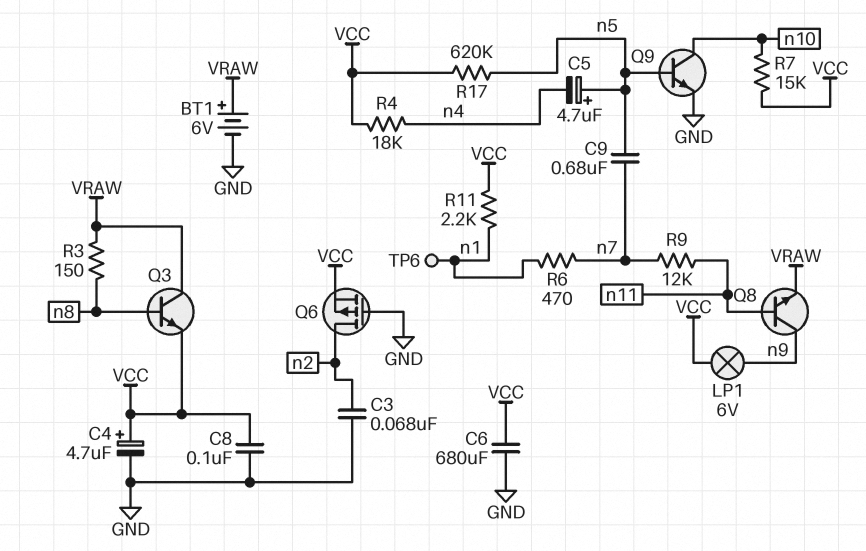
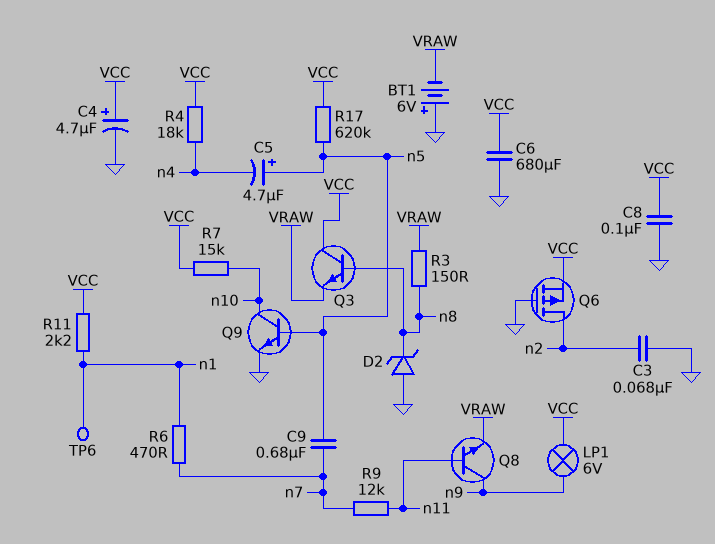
BT1: 6V (plus VRAW, minus GND) -> 6V (plus GND, minus VRAW)
D2: none -> zener (A GND, K n8)
Q3: NPN (B n8, C VRAW, E VCC) -> NPN (B n8, C VCC, E VRAW)

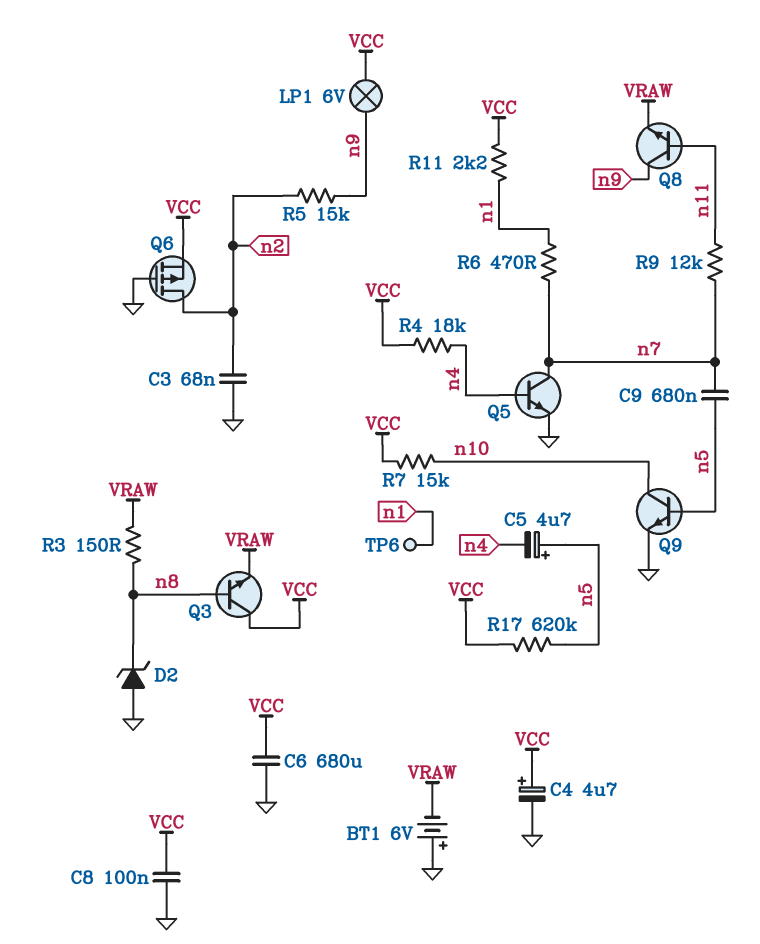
Q5: none -> NPN (B n4, C n7, E GND)
R5: none -> 15k (n2, n9)

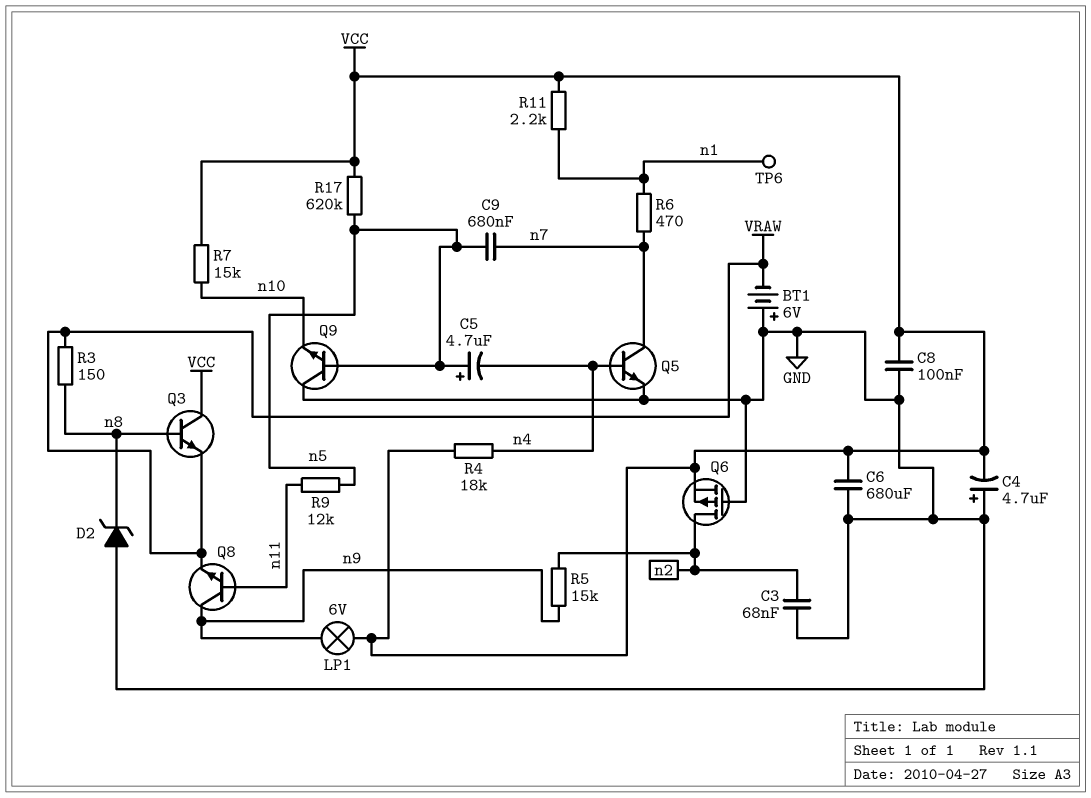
C4: 4.7uF (plus VCC, minus GND) -> 4.7uF (plus GND, minus VCC)
Q9: NPN (B n5, C n10, E GND) -> NPN (B n5, C GND, E n10)
R9: 12k (n7, n11) -> 12k (n5, n11)

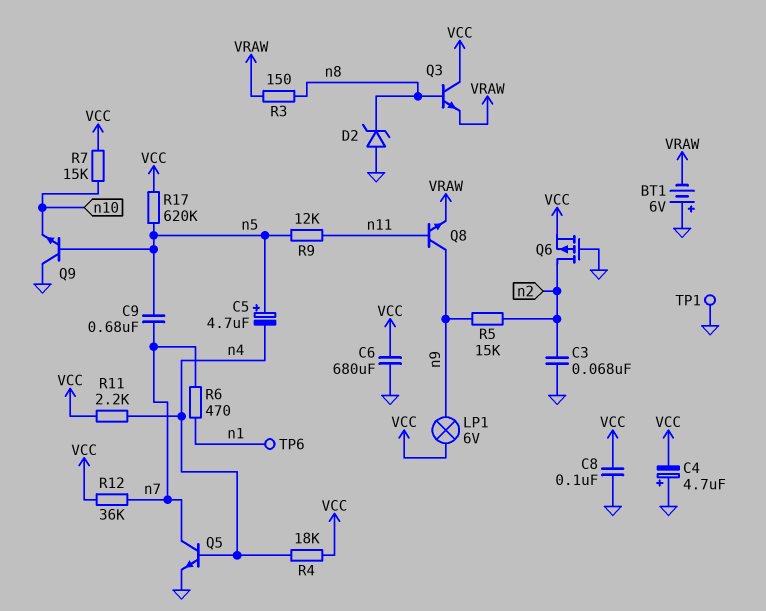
R11: 2.2k (VCC, n1) -> 2.2k (VCC, n4)
R12: none -> 36k (VCC, n7)
TP1: none -> test point (GND)

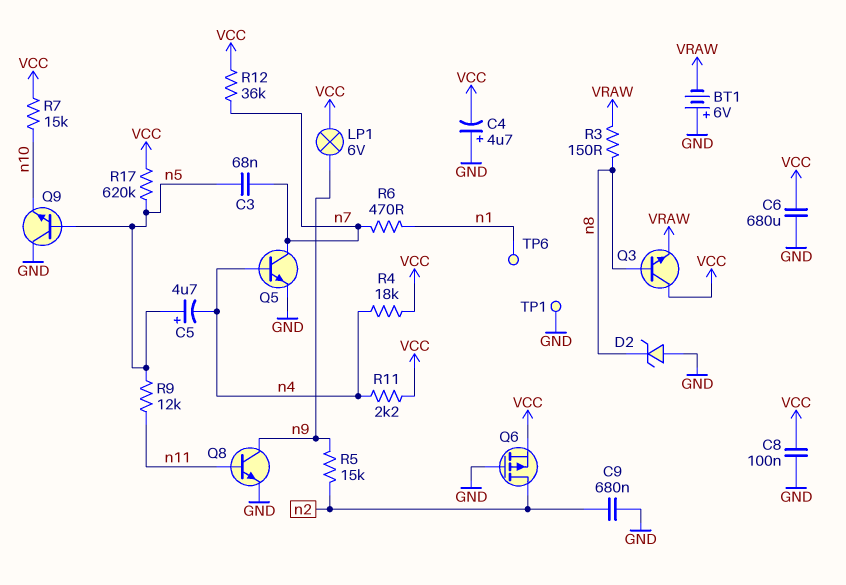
C3: 68nF (GND, n2) -> 68nF (n5, n7)
C9: 680nF (n5, n7) -> 680nF (GND, n2)
Q8: NPN (B n11, C n9, E VRAW) -> NPN (B n11, C n9, E GND)

